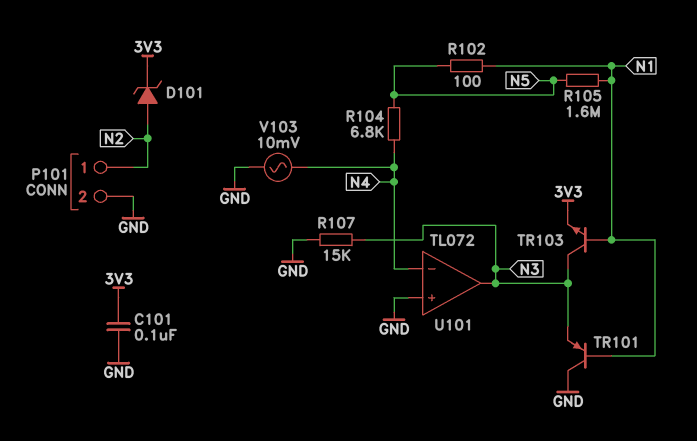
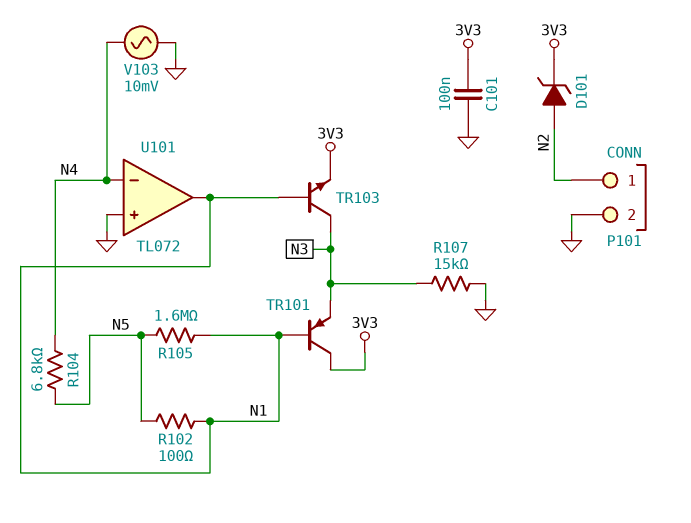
TR101: PNP (B N1, C GND, E N3) -> PNP (B N1, C 3V3, E N3)
U101 pin out: N3 -> N1

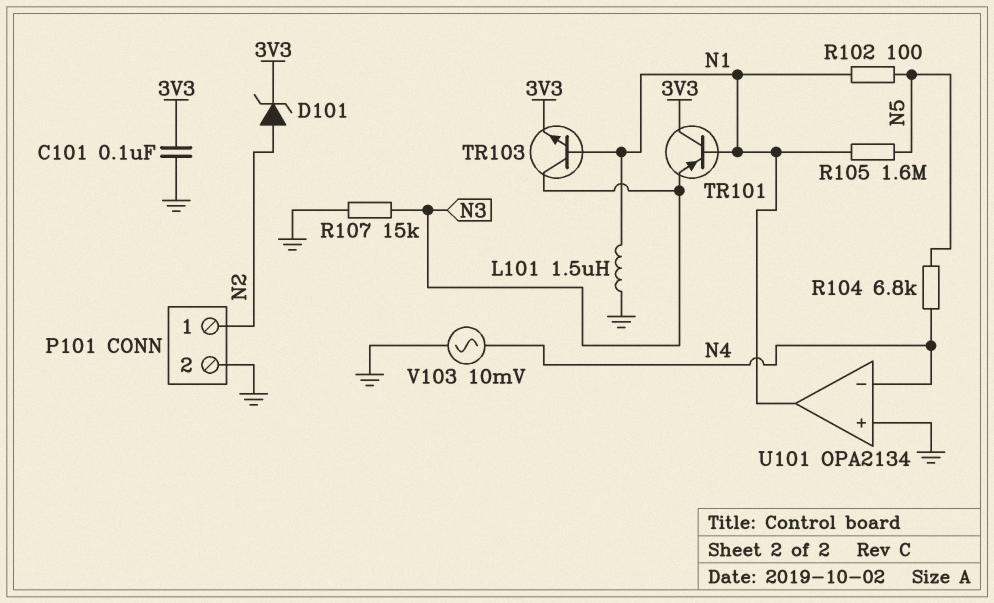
L101: none -> 1.5uH (GND, N1)
U101: TL072 -> OPA2134

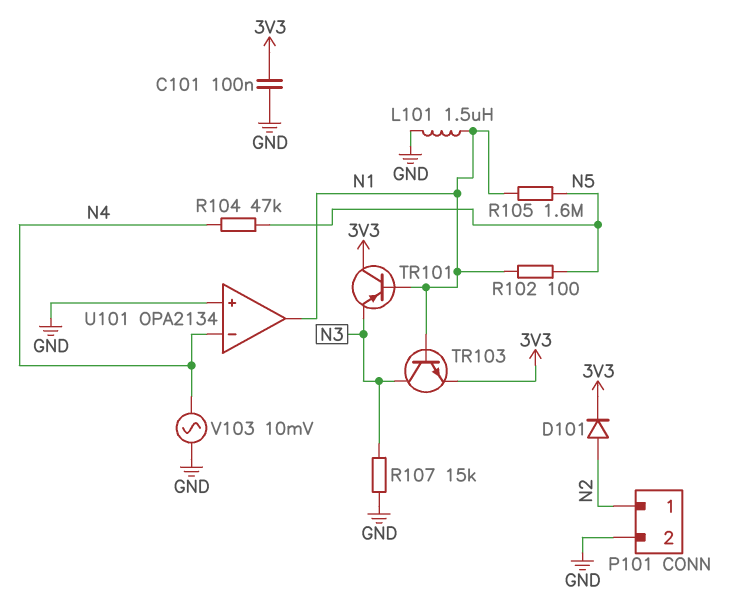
D101: zener (A N2, K 3V3) -> diode (A N2, K 3V3)
R104: 6.8k (N4, N5) -> 47k (N4, N5)

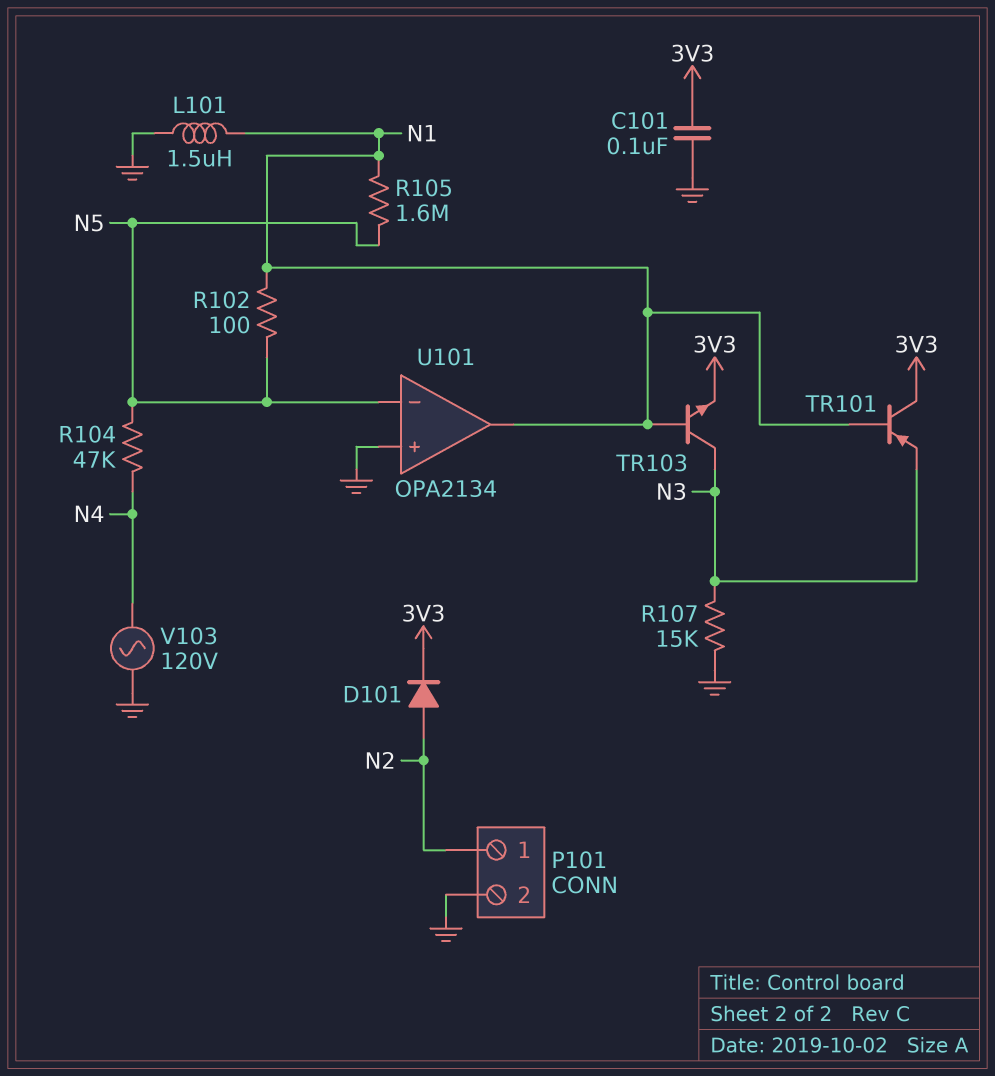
U101 pin in-: N4 -> N5
V103: AC 10mV (GND, N4) -> AC 120V (GND, N4)

